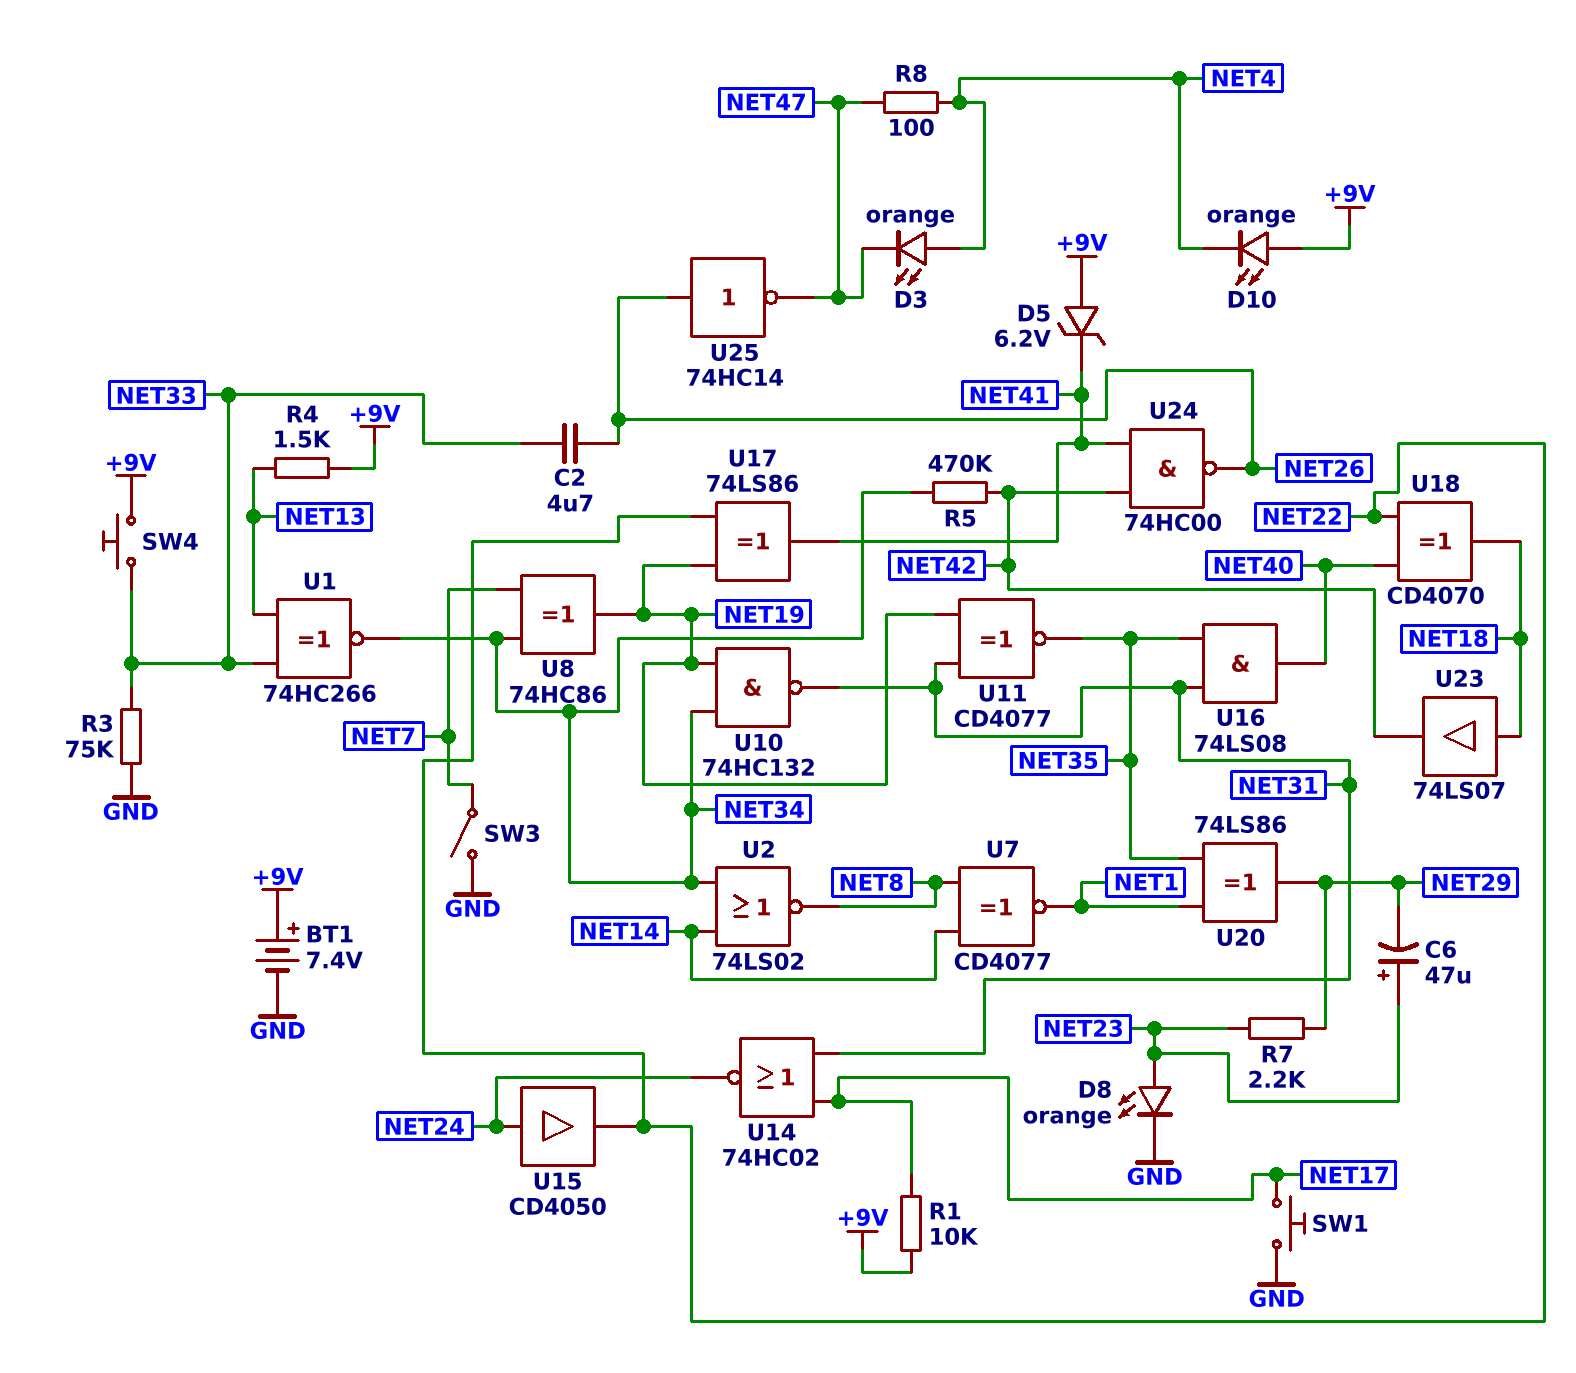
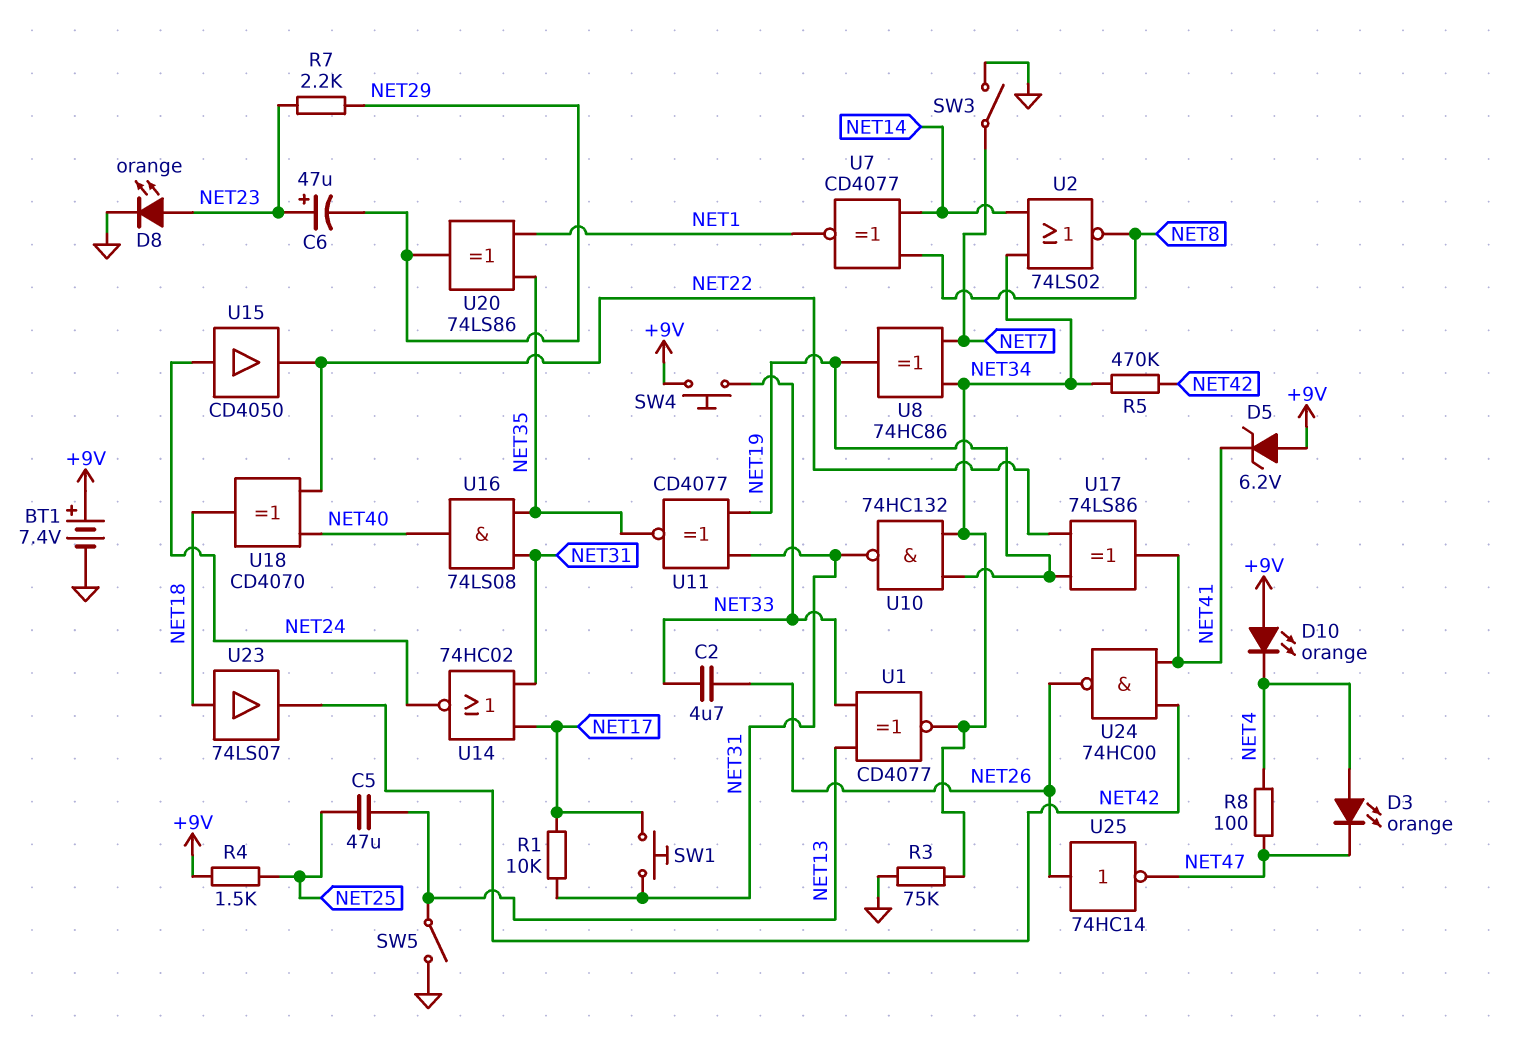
C5: none -> 47uF (NET13, NET25)
R1: 10k (+9V, NET17) -> 10k (NET17, NET31)
R3: 75k (GND, NET33) -> 75k (GND, NET34)
R4: 1.5k (+9V, NET13) -> 1.5k (+9V, NET25)
SW1: button (GND, NET17) -> button (NET17, NET31)
SW5: none -> switch (GND, NET13)
U1: XNOR 74HC266 (in NET13, in NET33, out NET34) -> XNOR CD4077 (in NET13, in NET33, out NET34)

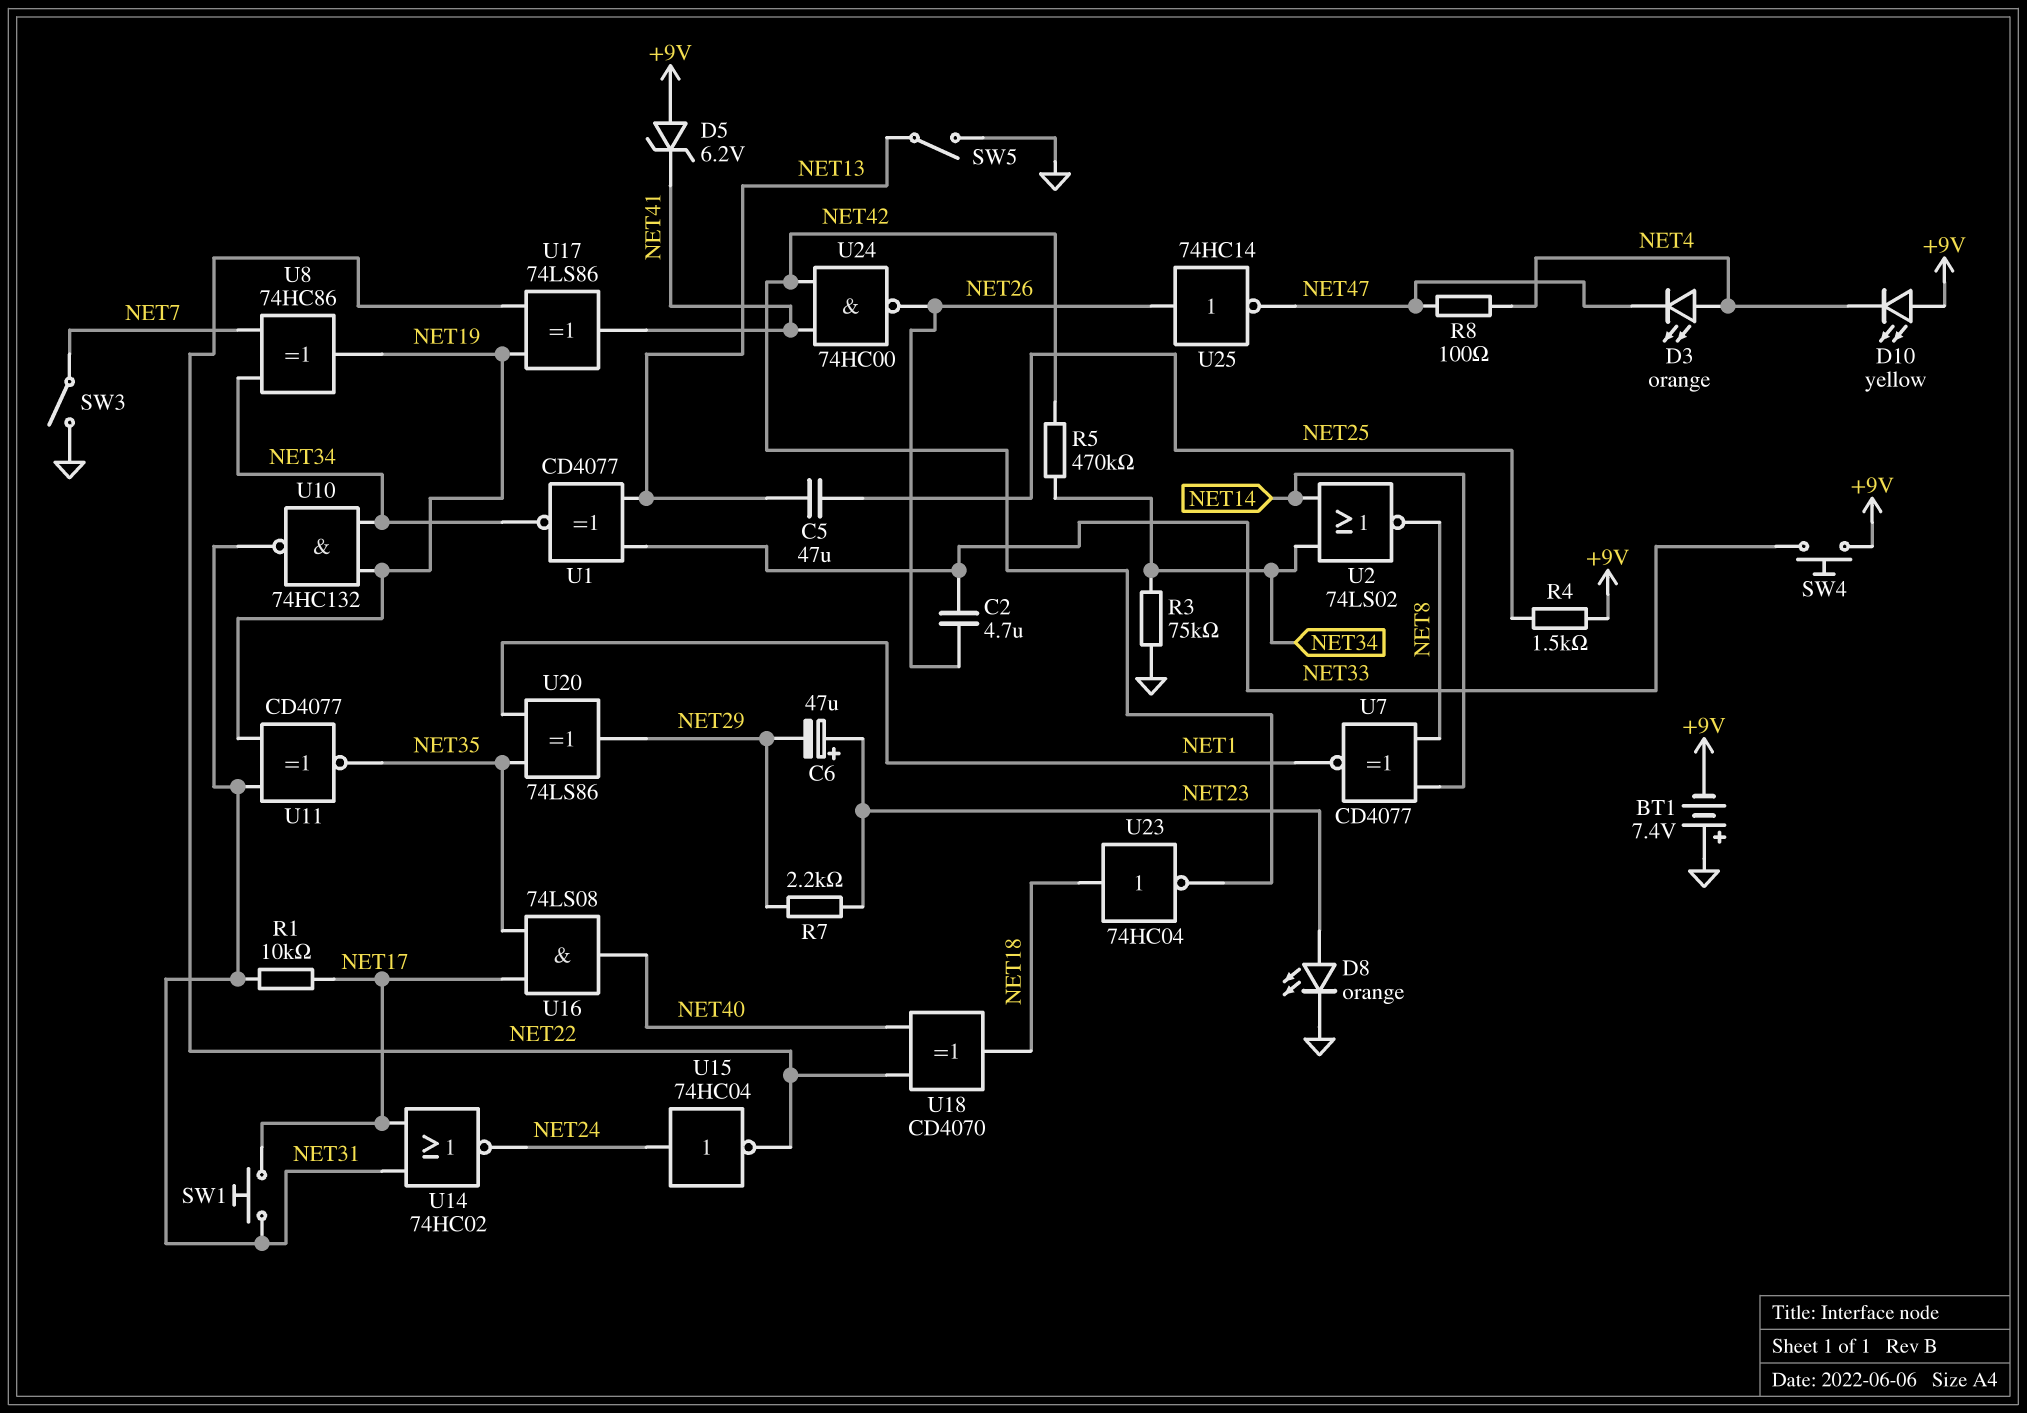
BT1: 7.4V (plus +9V, minus GND) -> 7.4V (plus GND, minus +9V)
D10: LED orange (A +9V, K NET4) -> LED yellow (A +9V, K NET4)
U15: buffer CD4050 (in NET24, out NET22) -> NOT 74HC04 (in NET24, out NET22)
U16: AND 74LS08 (in NET31, in NET35, out NET40) -> AND 74LS08 (in NET17, in NET35, out NET40)
U23: buffer 74LS07 (in NET18, out NET42) -> NOT 74HC04 (in NET18, out NET42)

